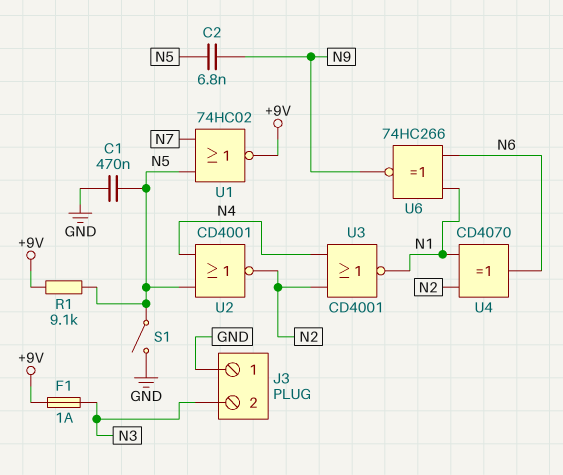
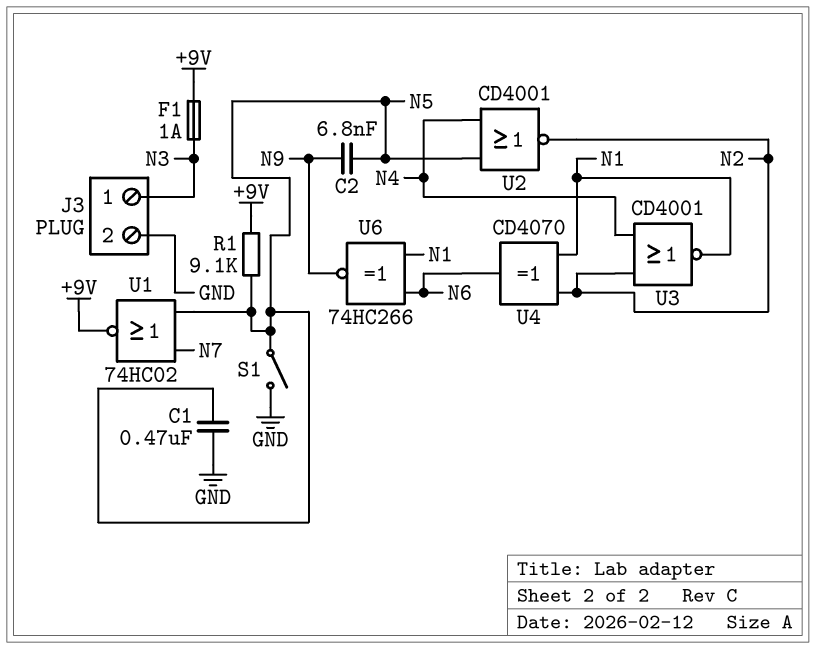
J3 pin 1: GND -> N3
J3 pin 2: N3 -> GND

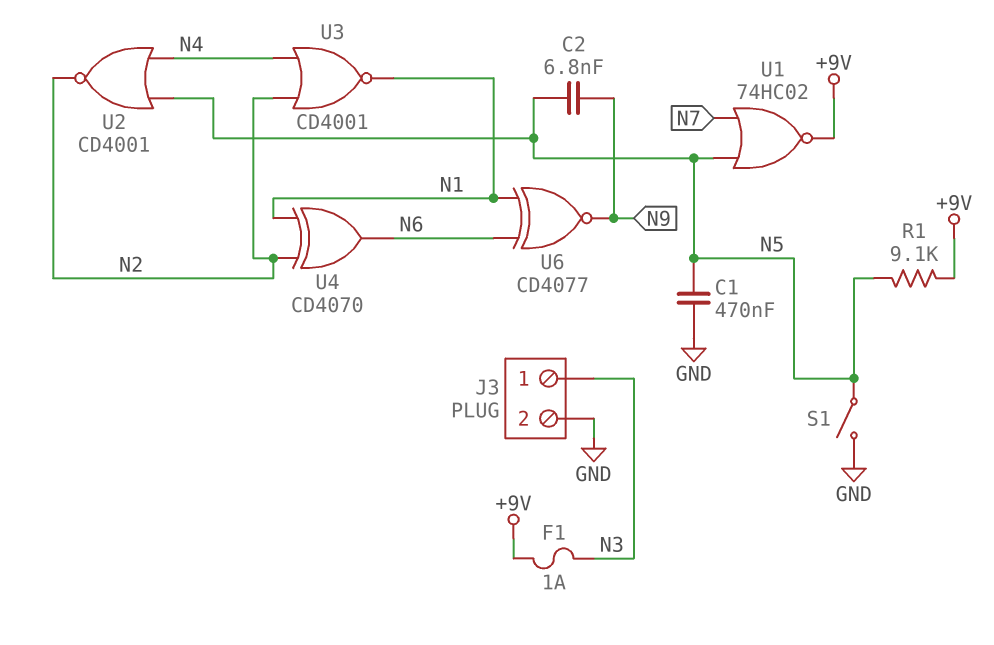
U6: XNOR 74HC266 (in N1, in N6, out N9) -> XNOR CD4077 (in N1, in N6, out N9)

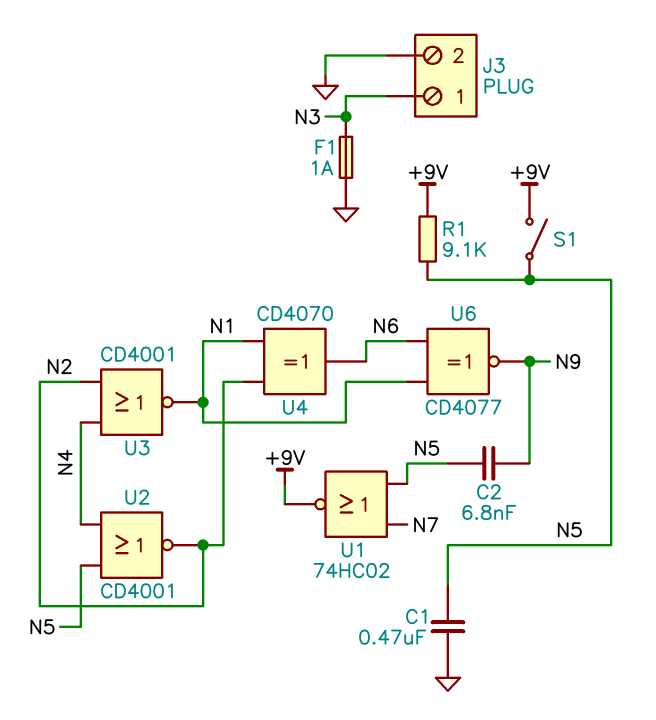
F1: 1A (+9V, N3) -> 1A (GND, N3)
S1: switch (GND, N5) -> switch (+9V, N5)

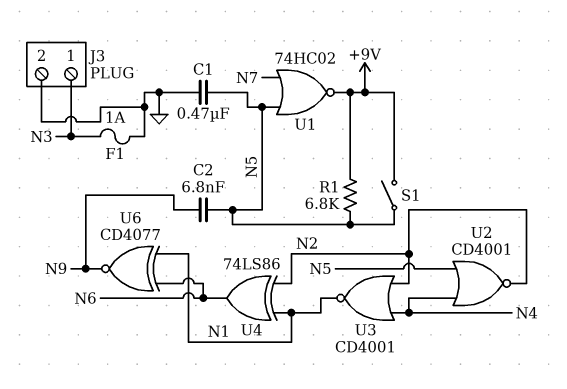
R1: 9.1k (+9V, N5) -> 6.8k (+9V, N5)
U4: XOR CD4070 (in N1, in N2, out N6) -> XOR 74LS86 (in N1, in N2, out N6)

